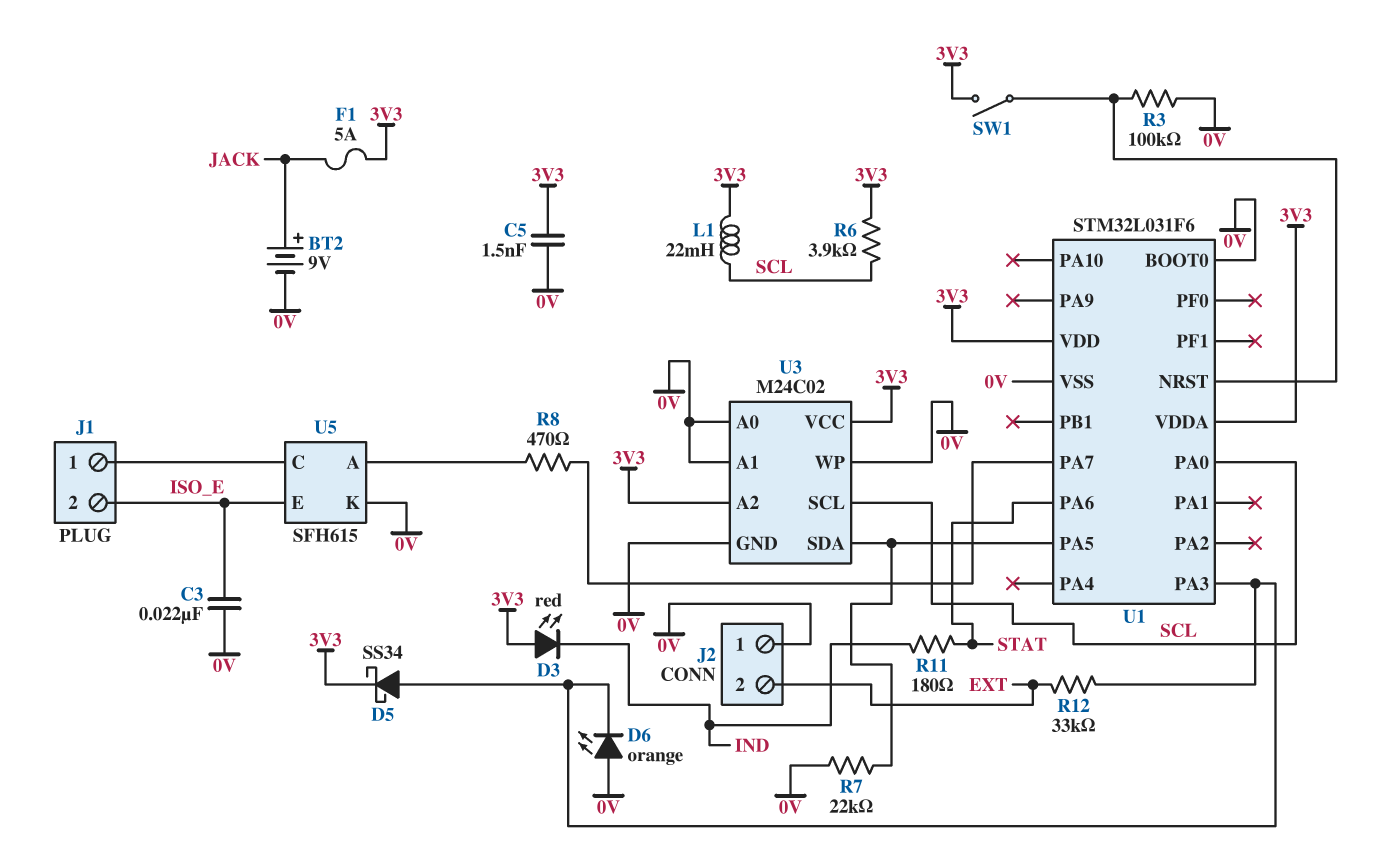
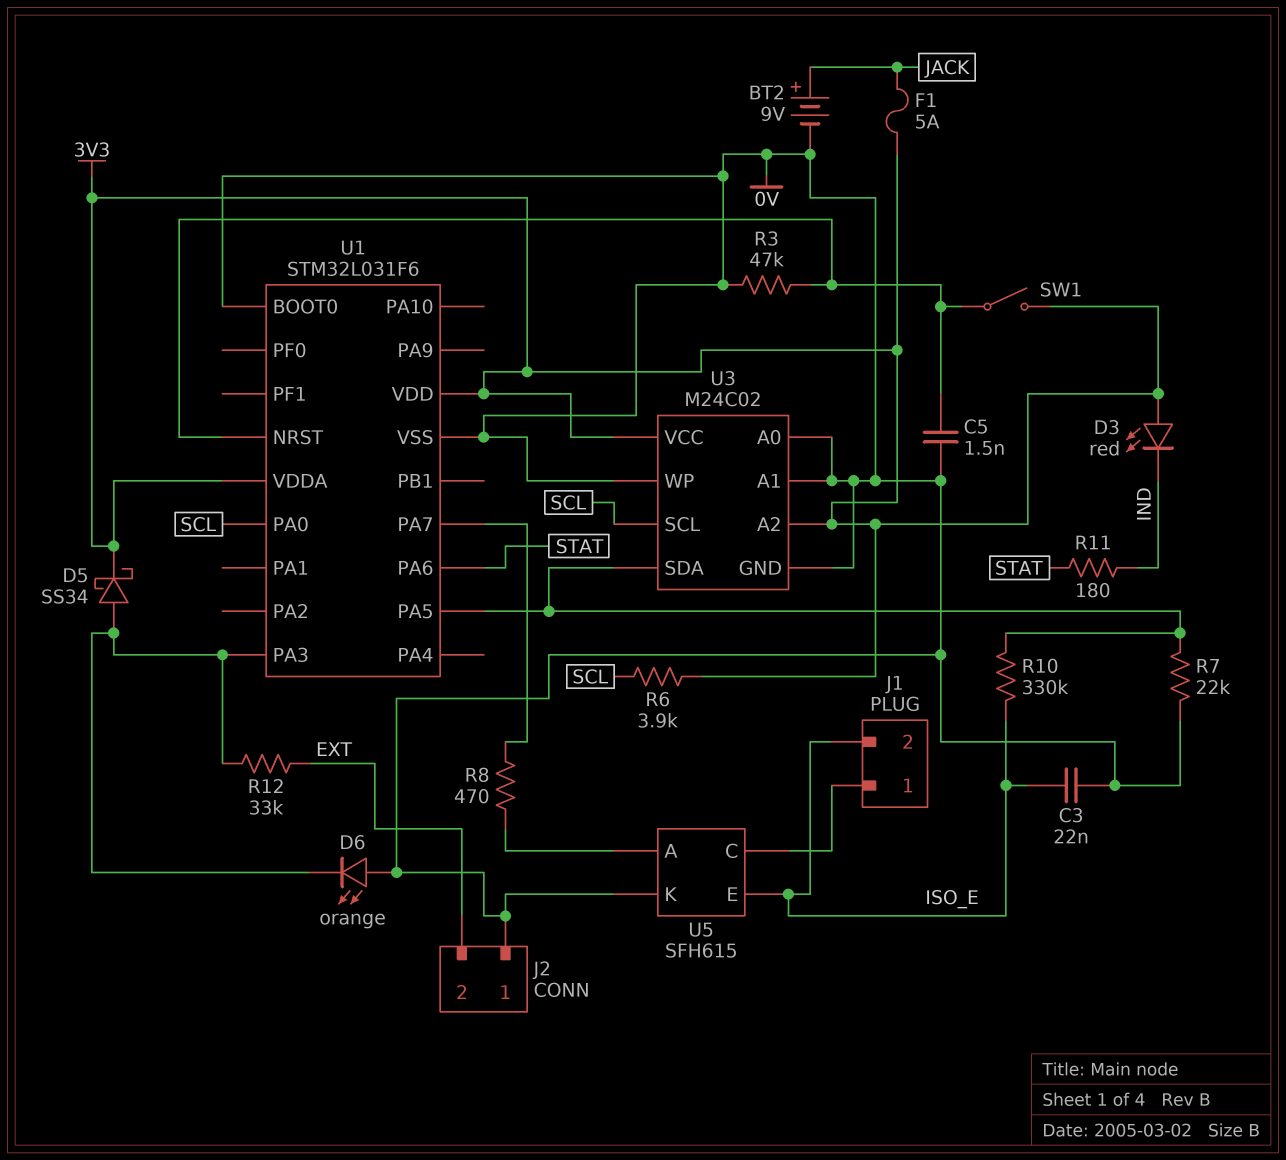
C5: 1.5nF (0V, 3V3) -> 1.5nF (0V, U1/NRST)
L1: 22mH (3V3, SCL) -> none
R3: 100k (0V, U1/NRST) -> 47k (0V, U1/NRST)
R10: none -> 330k (ISO_E, U1/PA5)

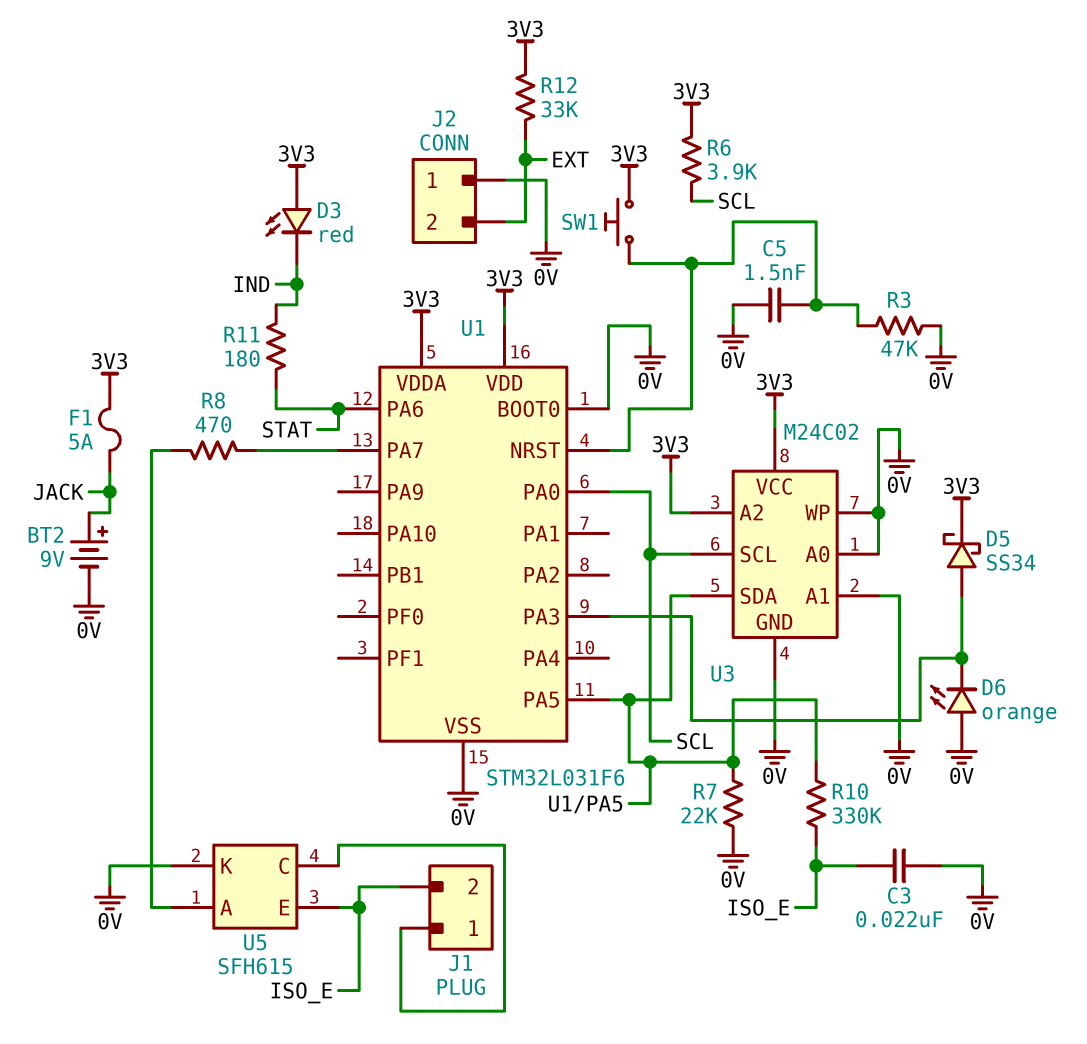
R12: 33k (EXT, U1/PA3) -> 33k (3V3, EXT)
SW1: switch (3V3, U1/NRST) -> button (3V3, U1/NRST)

